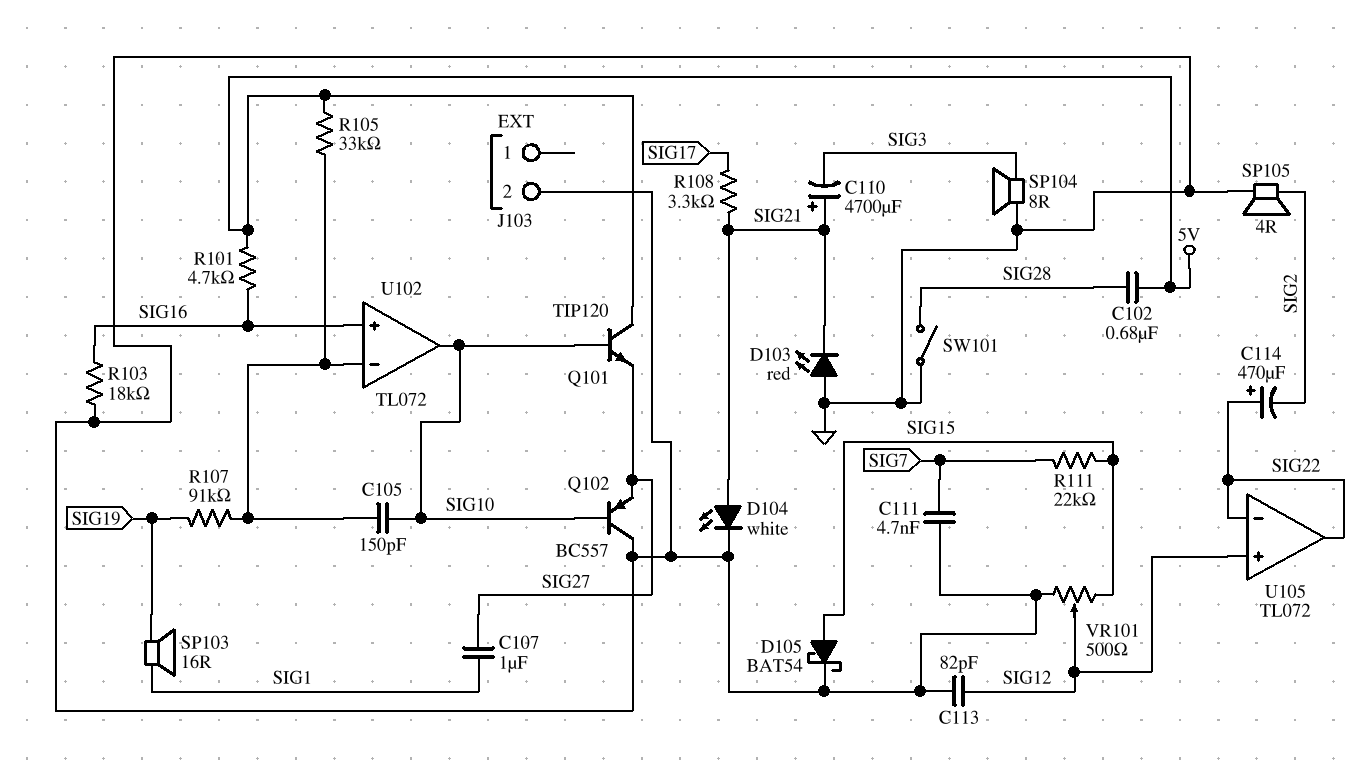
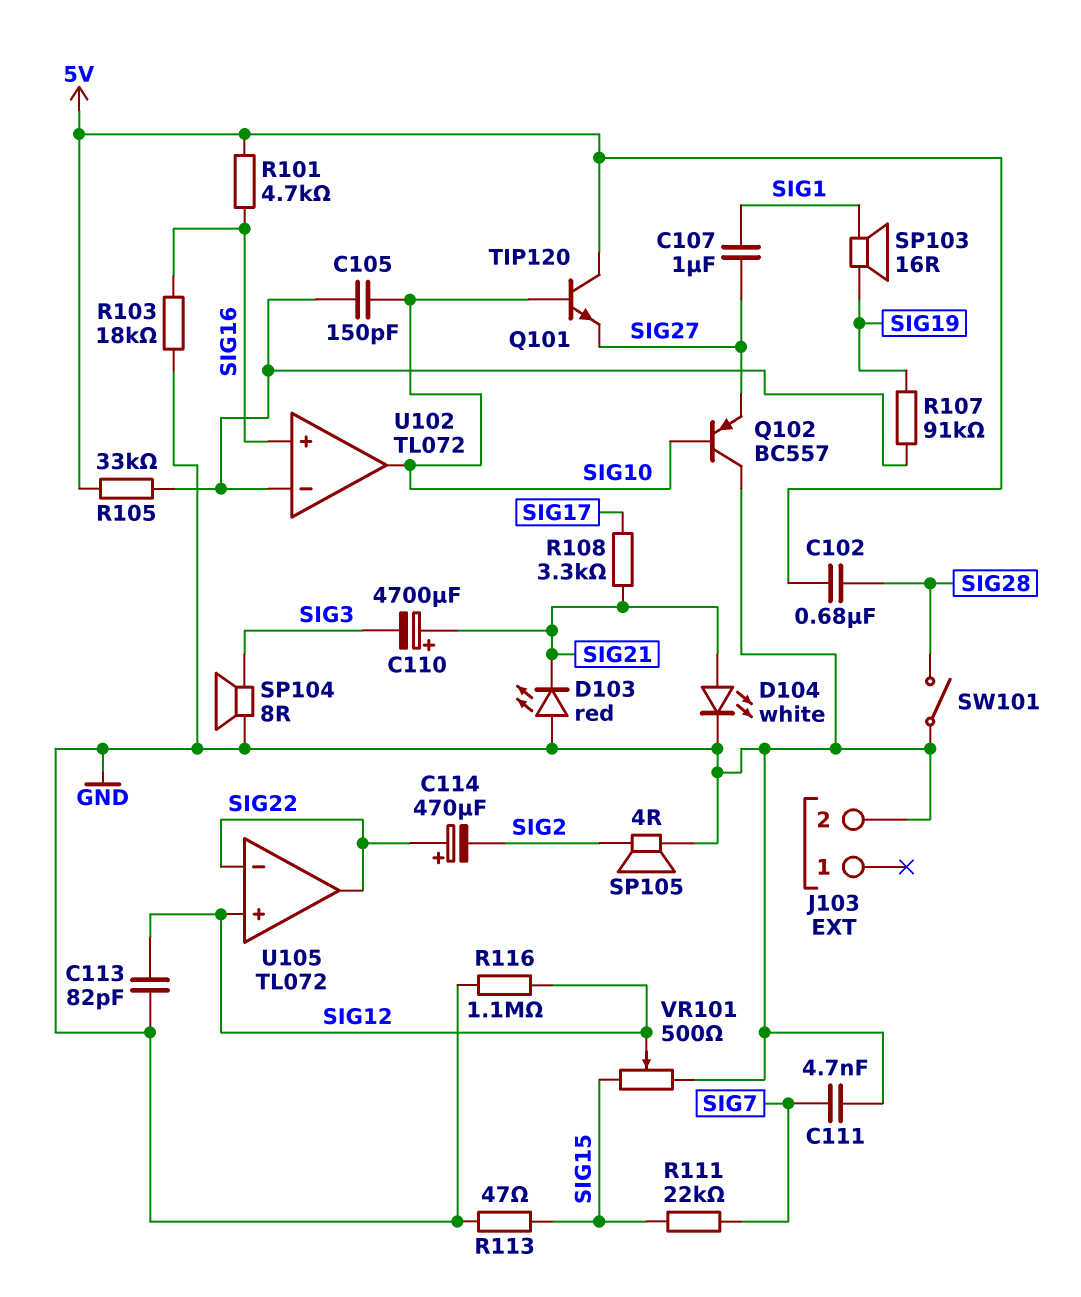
D105: schottky BAT54 (A SIG15, K GND) -> none
R113: none -> 47 (GND, SIG15)
R116: none -> 1.1M (GND, SIG12)

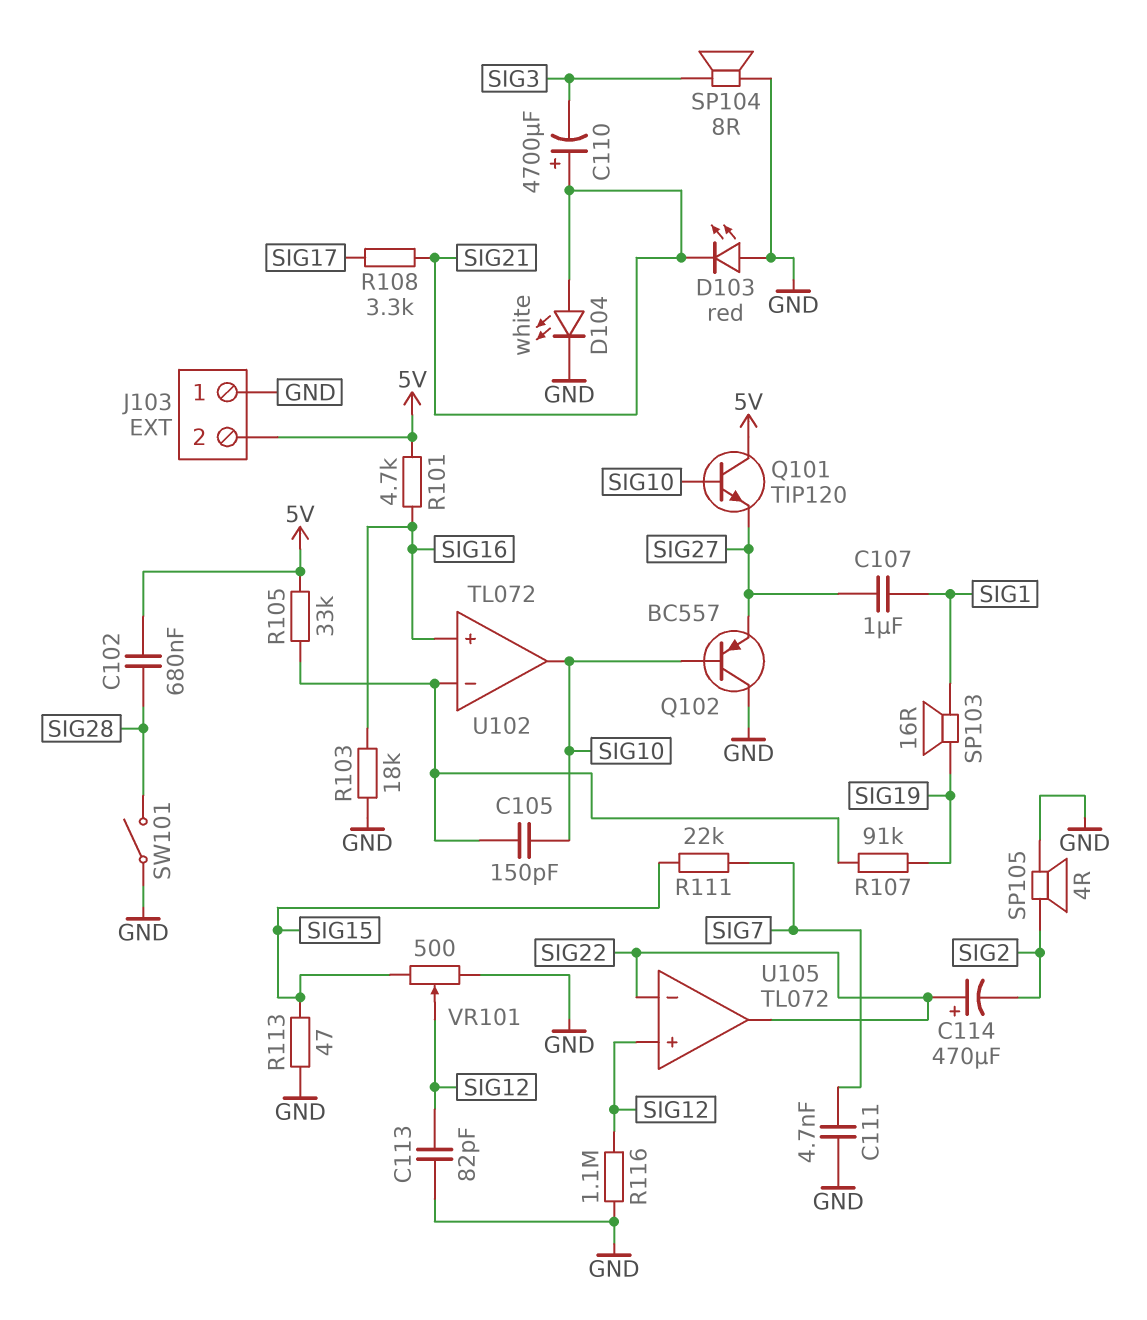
J103 pin 1: none -> GND
J103 pin 2: GND -> 5V

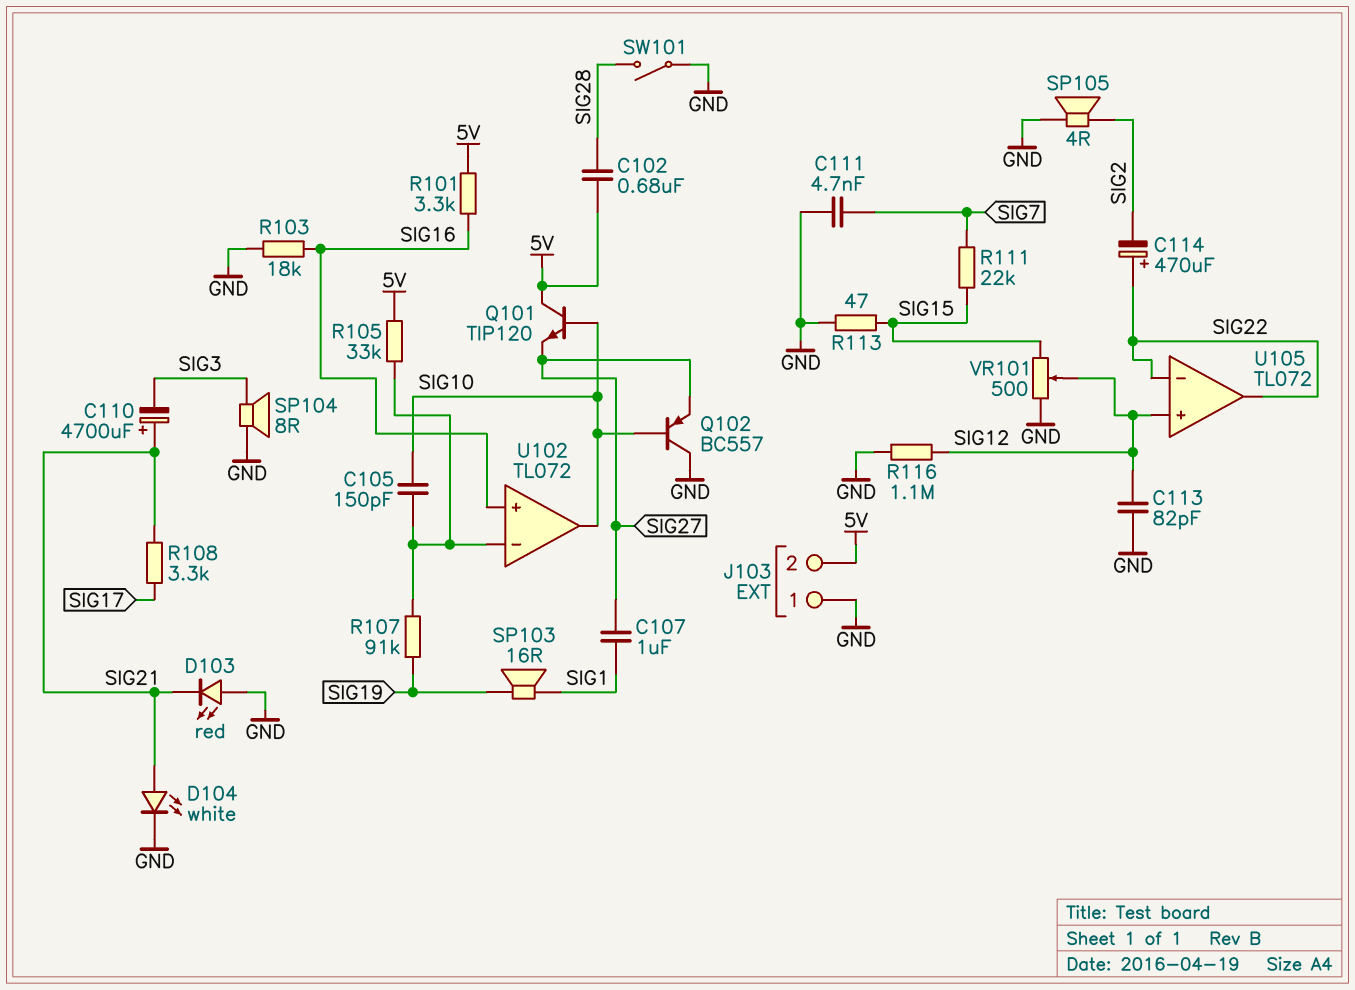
R101: 4.7k (5V, SIG16) -> 3.3k (5V, SIG16)

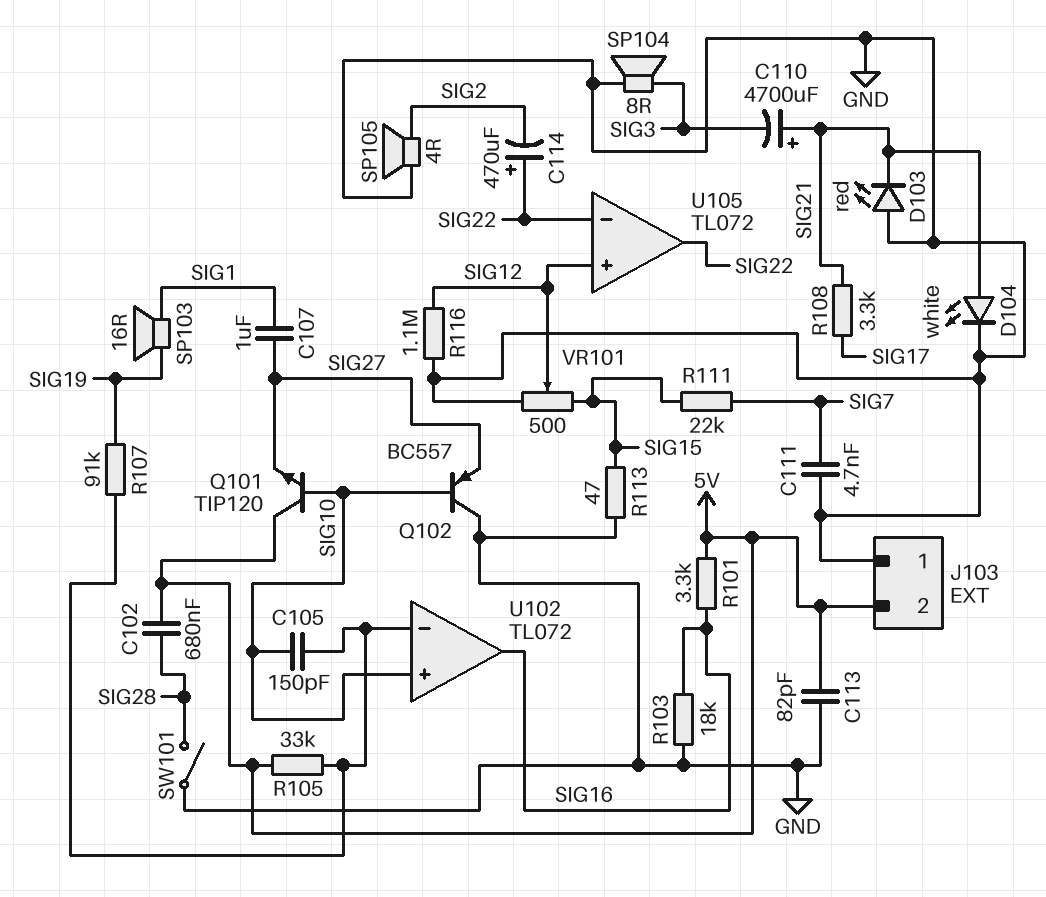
C113: 82pF (GND, SIG12) -> 82pF (5V, GND)
U102 pin in+: SIG16 -> SIG10
U102 pin out: SIG10 -> SIG16

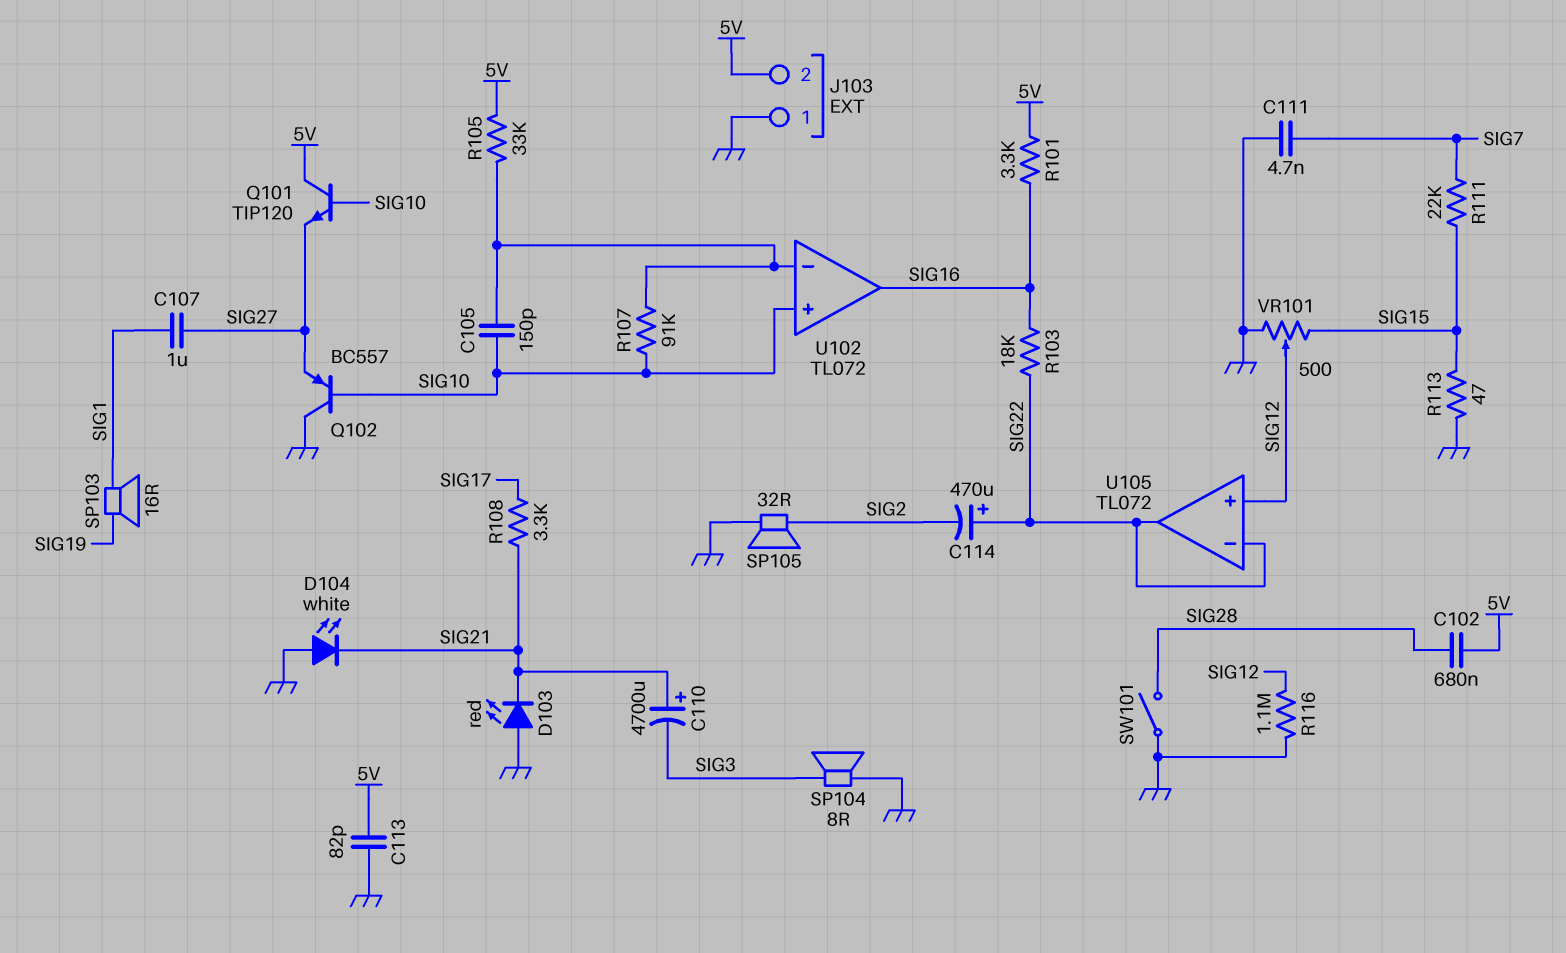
D104: LED white (A SIG21, K GND) -> LED white (A GND, K SIG21)
R103: 18k (GND, SIG16) -> 18k (SIG16, SIG22)
R107: 91k (SIG19, U102/in-) -> 91k (SIG10, U102/in-)
SP105: speaker 4R (GND, SIG2) -> speaker 32R (GND, SIG2)

